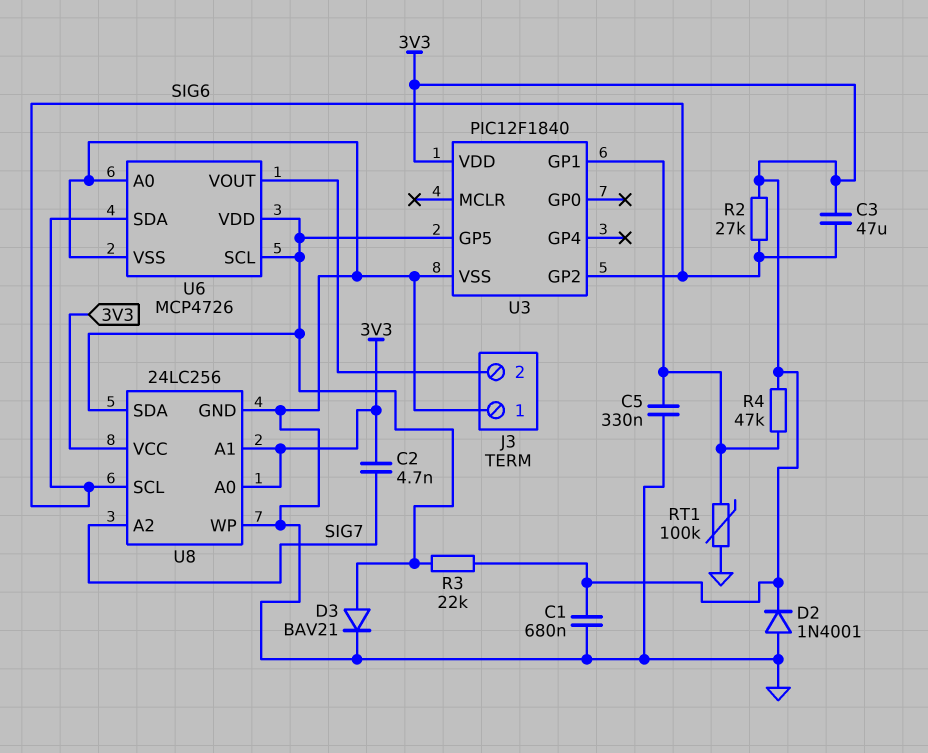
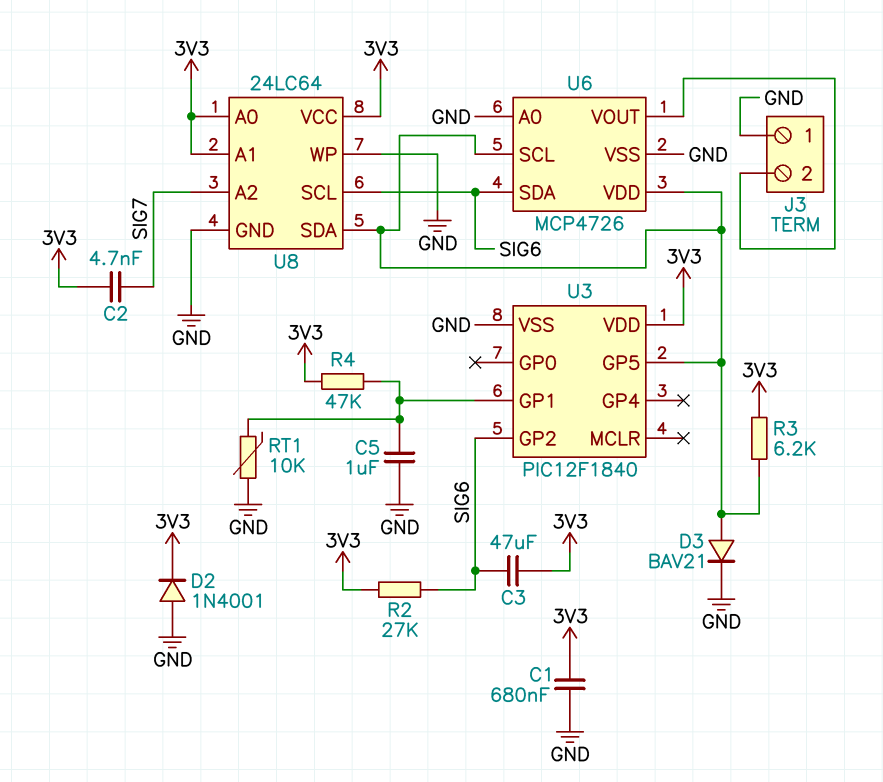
C5: 330nF (GND, U3/GP1) -> 1uF (GND, U3/GP1)
R3: 22k (3V3, U3/GP5) -> 6.2k (3V3, U3/GP5)
RT1: 100k (GND, U3/GP1) -> 10k (GND, U3/GP1)
U8: 24LC256 -> 24LC64

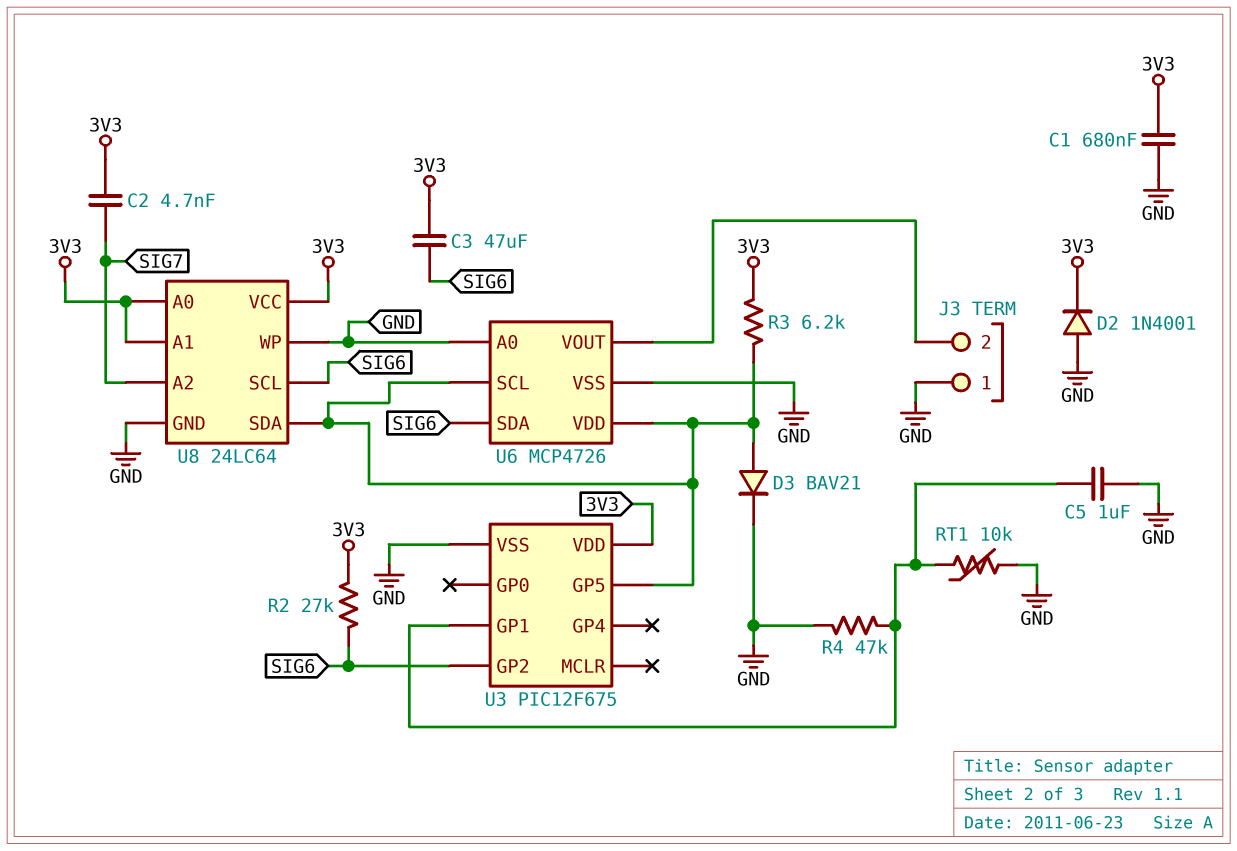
R4: 47k (3V3, U3/GP1) -> 47k (GND, U3/GP1)
U3: PIC12F1840 -> PIC12F675

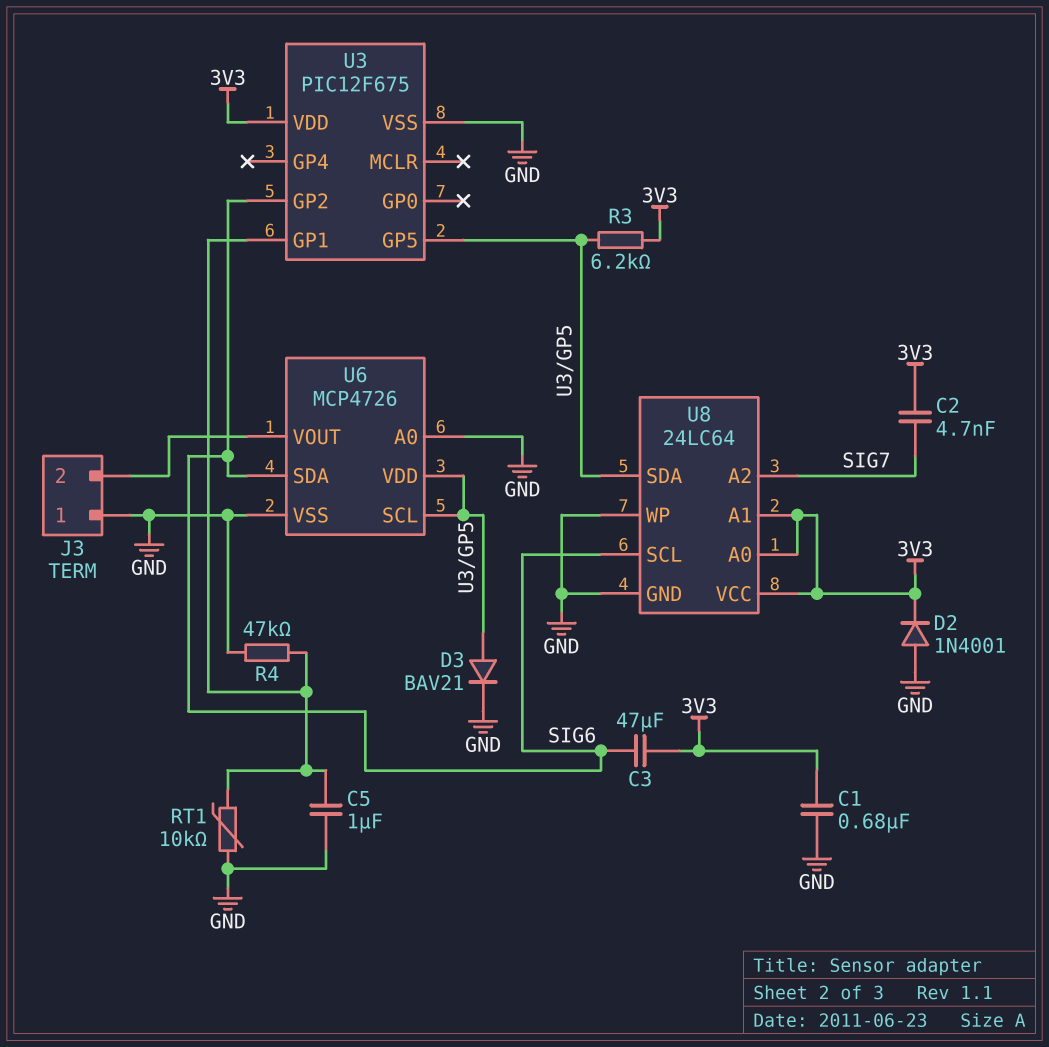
R2: 27k (3V3, SIG6) -> none

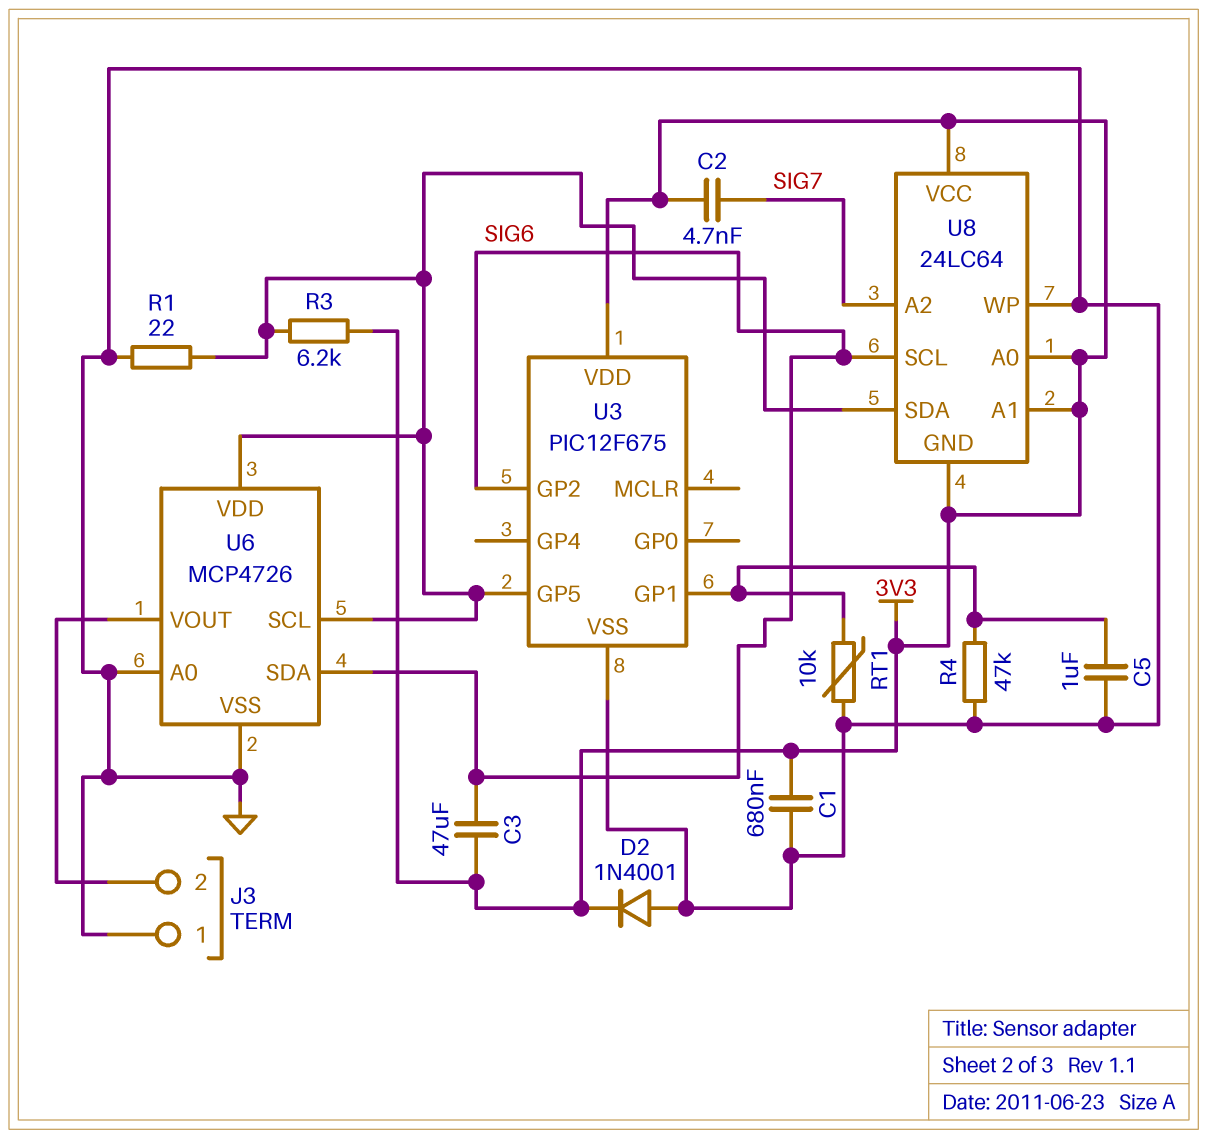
D3: diode BAV21 (A U3/GP5, K GND) -> none
R1: none -> 22 (GND, U3/GP5)
U8 pin GND: GND -> 3V3

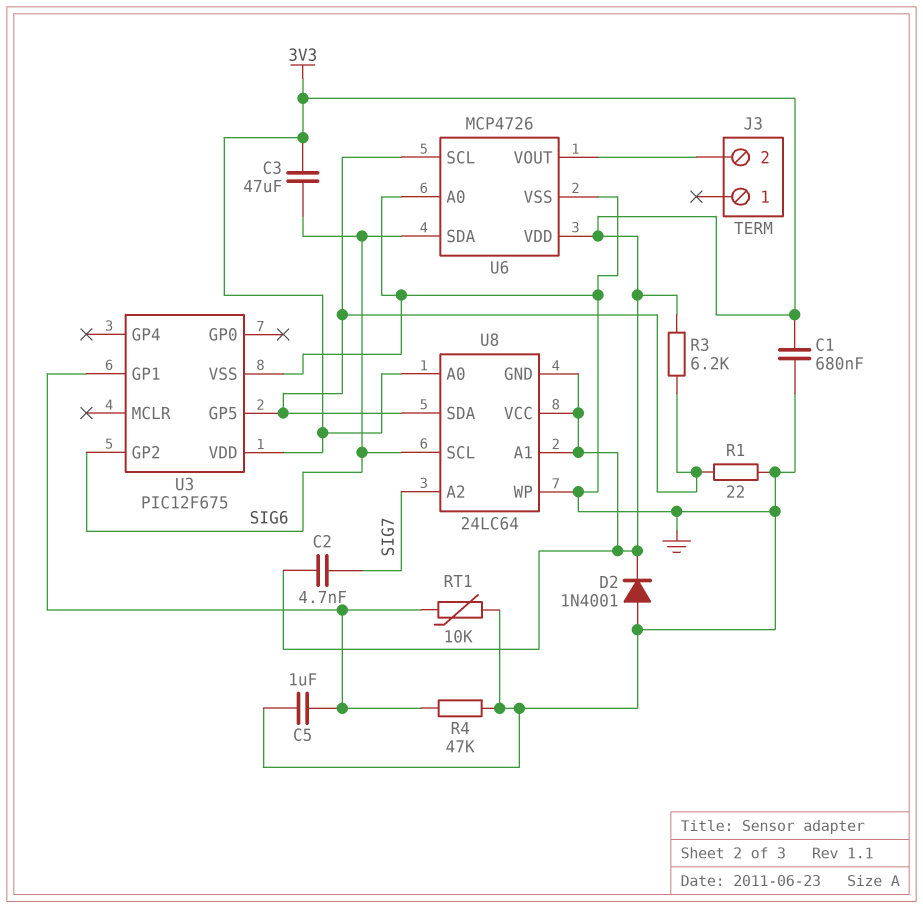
J3 pin 1: GND -> none
U6 pin VDD: U3/GP5 -> 3V3

